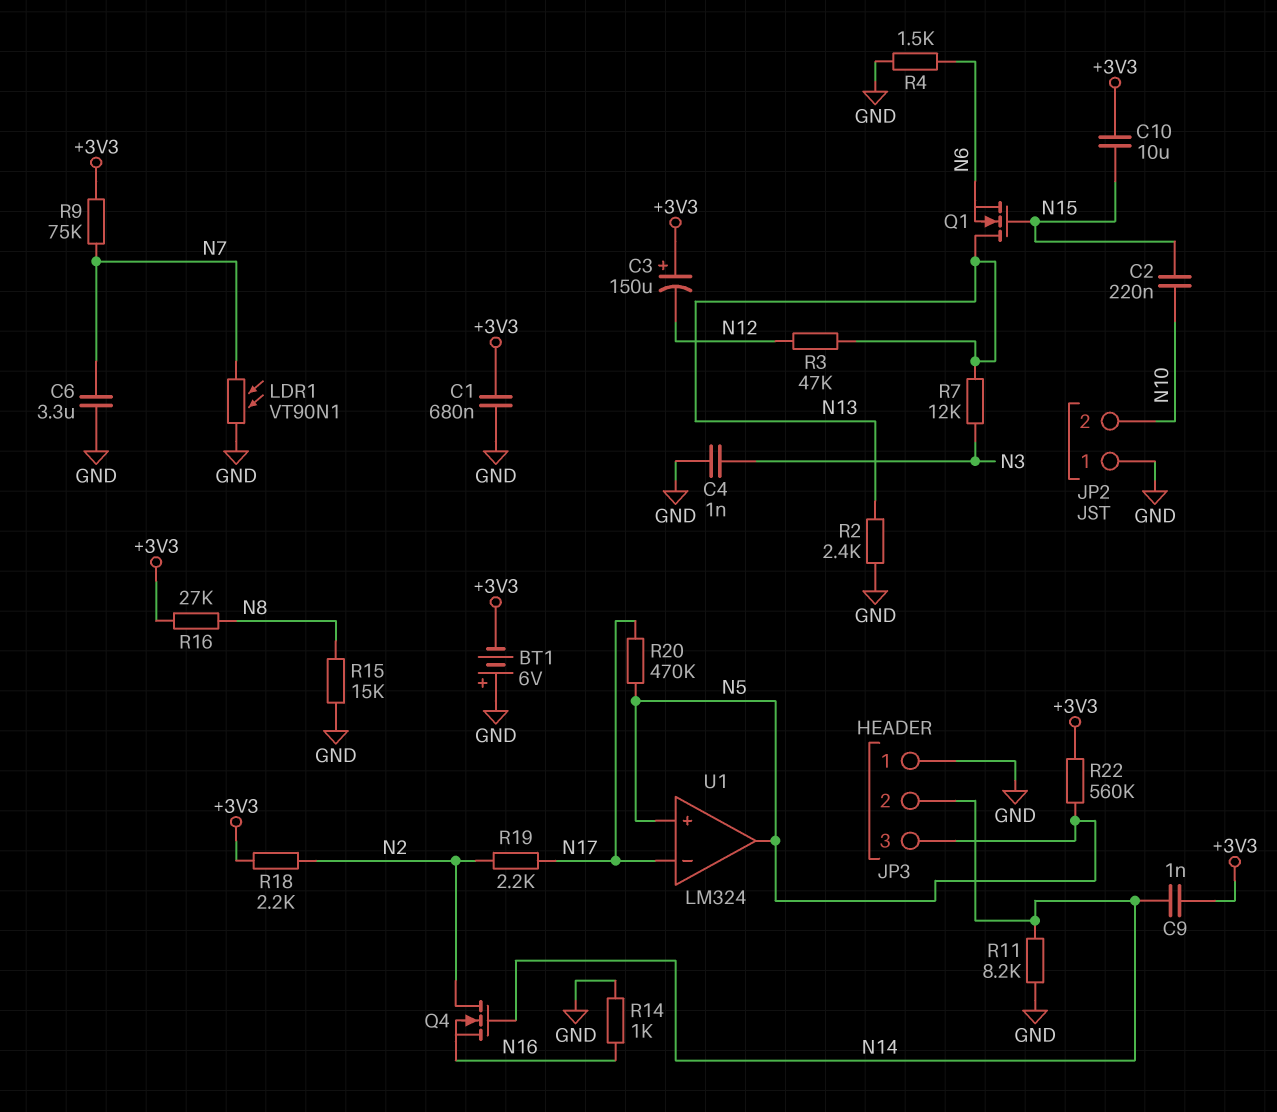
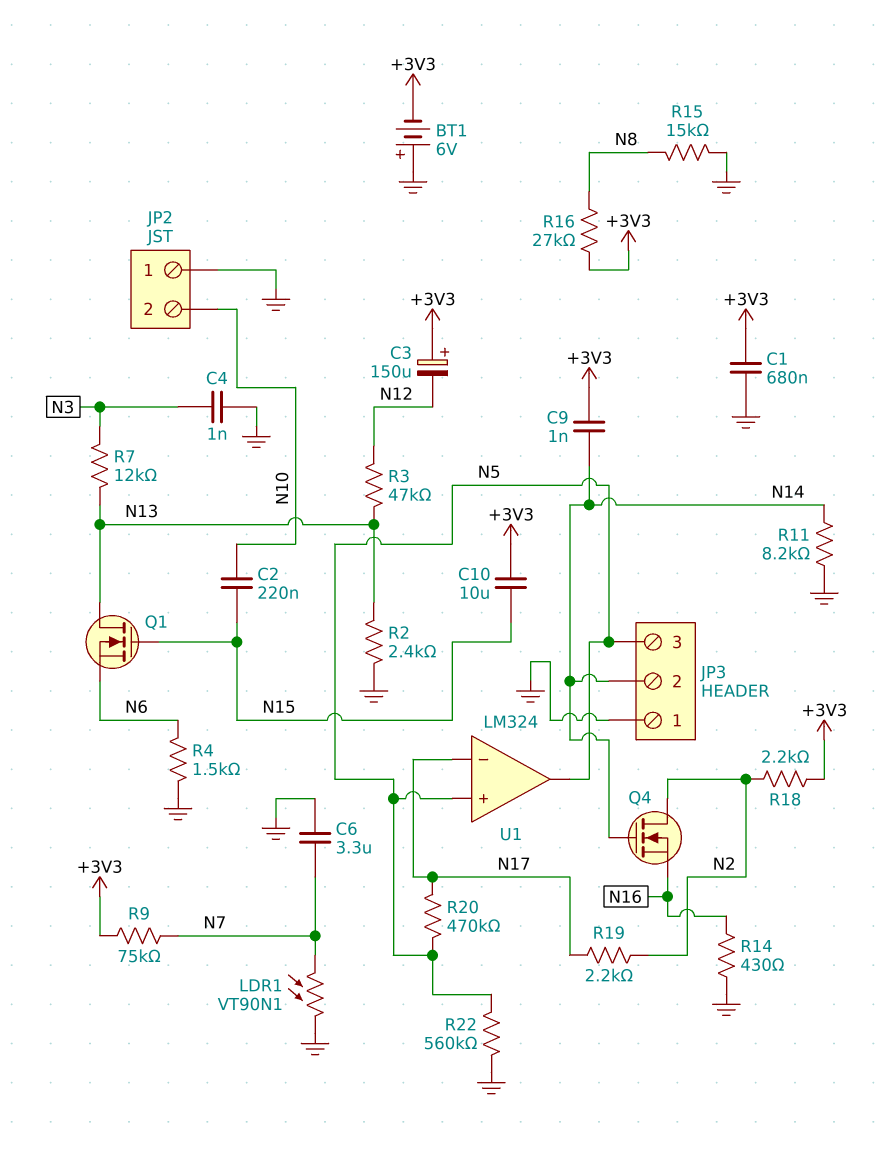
R14: 1k (GND, N16) -> 430 (GND, N16)
R22: 560k (+3V3, N5) -> 560k (GND, N5)

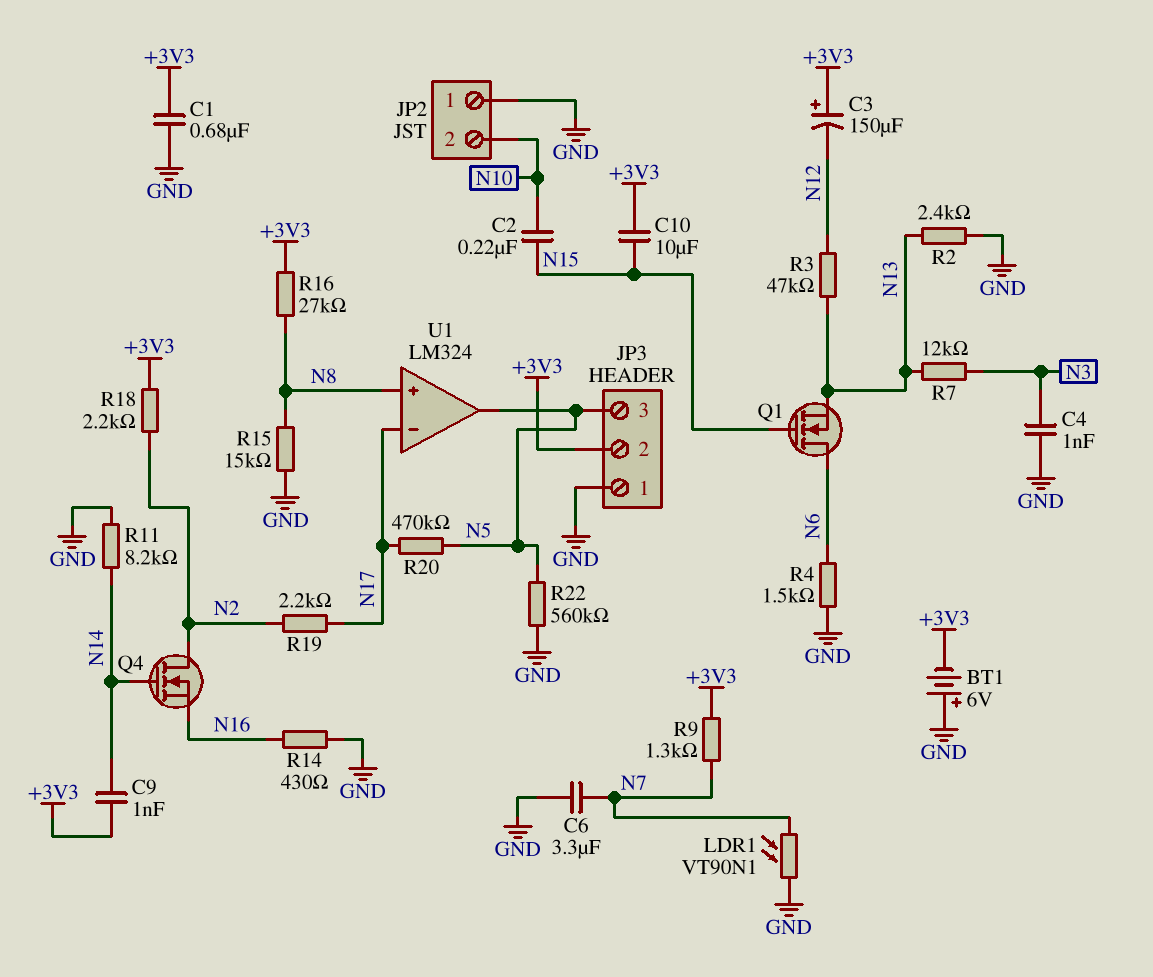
JP3 pin 2: N14 -> +3V3
Q1: NMOS (G N15, D N13, S N6) -> NMOS (G N15, D N6, S N13)
R9: 75k (+3V3, N7) -> 1.3k (+3V3, N7)
U1 pin in+: N5 -> N8

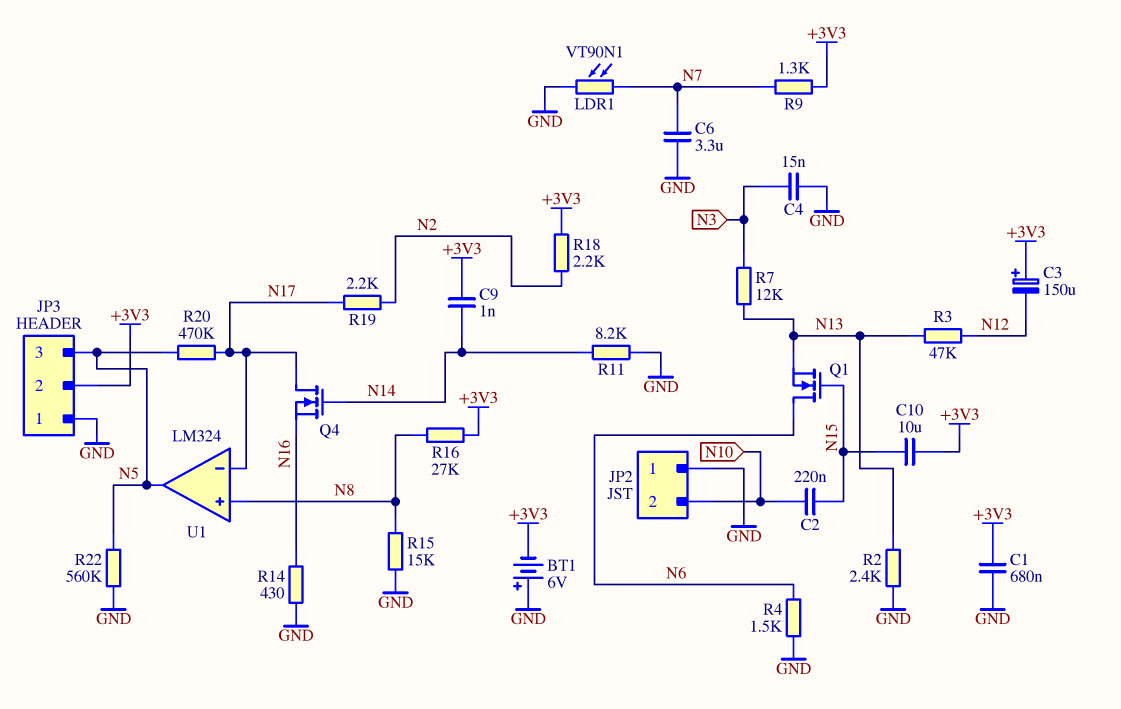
C4: 1nF (GND, N3) -> 15nF (GND, N3)
Q4: NMOS (G N14, D N2, S N16) -> NMOS (G N14, D N17, S N16)

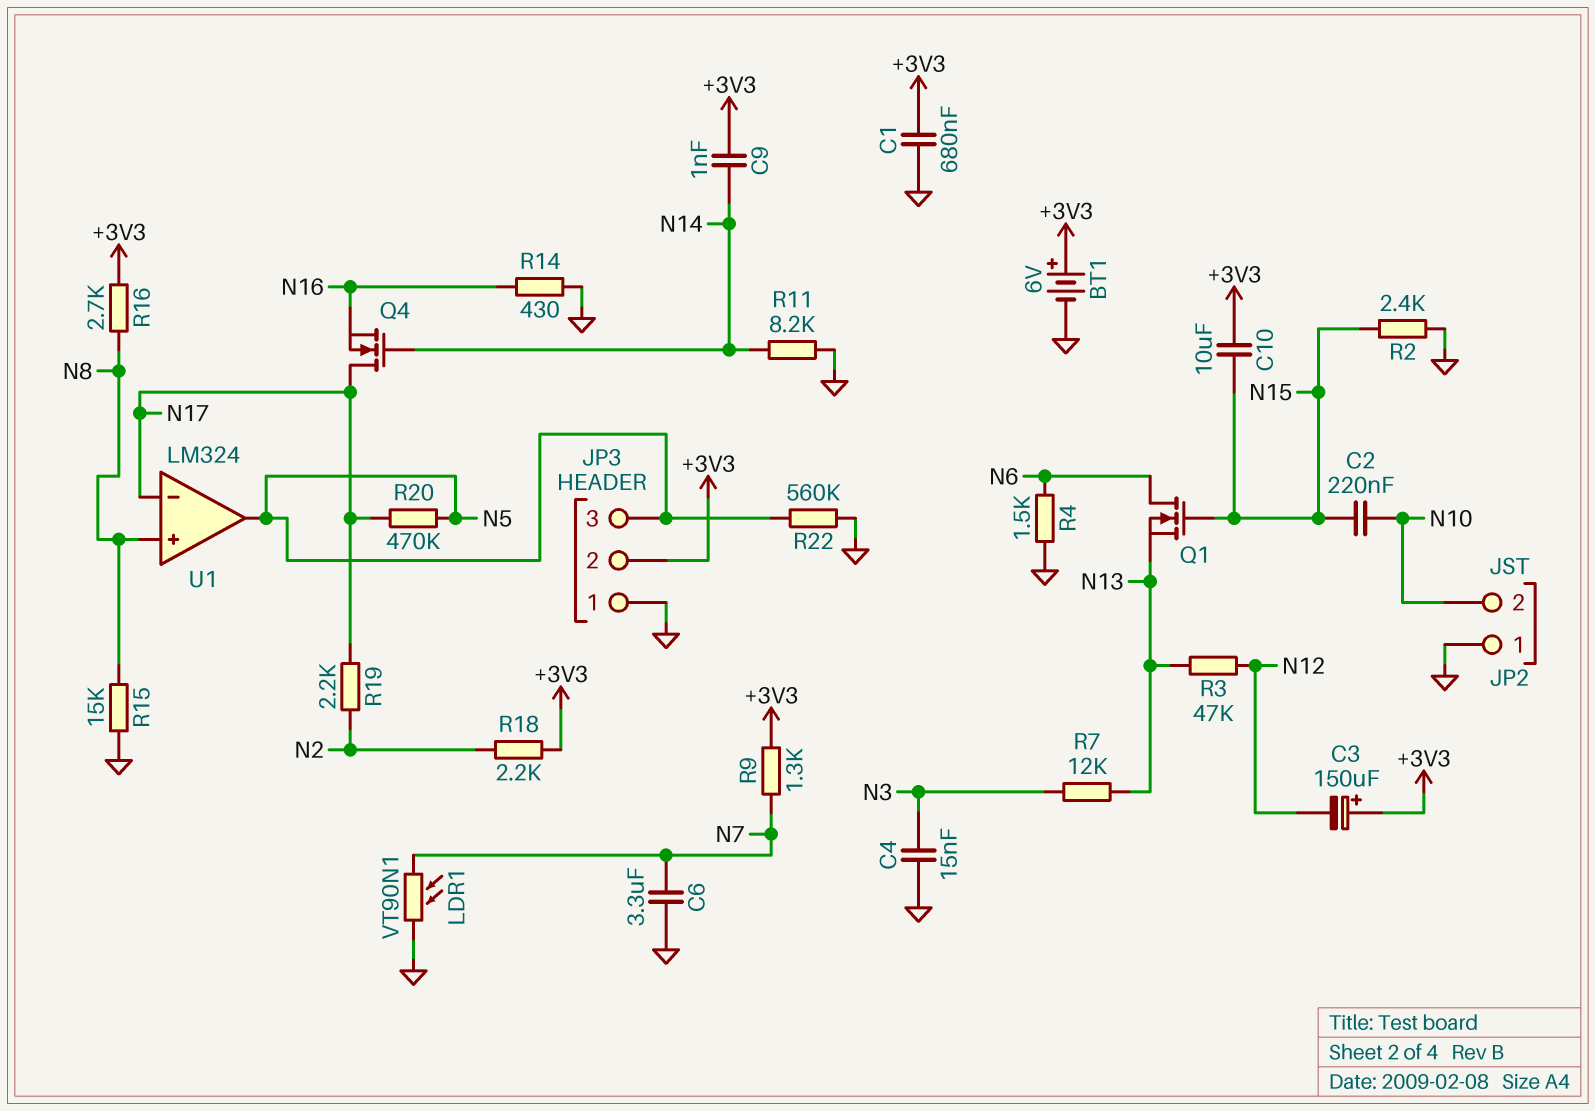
BT1: 6V (plus GND, minus +3V3) -> 6V (plus +3V3, minus GND)
R2: 2.4k (GND, N13) -> 2.4k (GND, N15)
R16: 27k (+3V3, N8) -> 2.7k (+3V3, N8)

